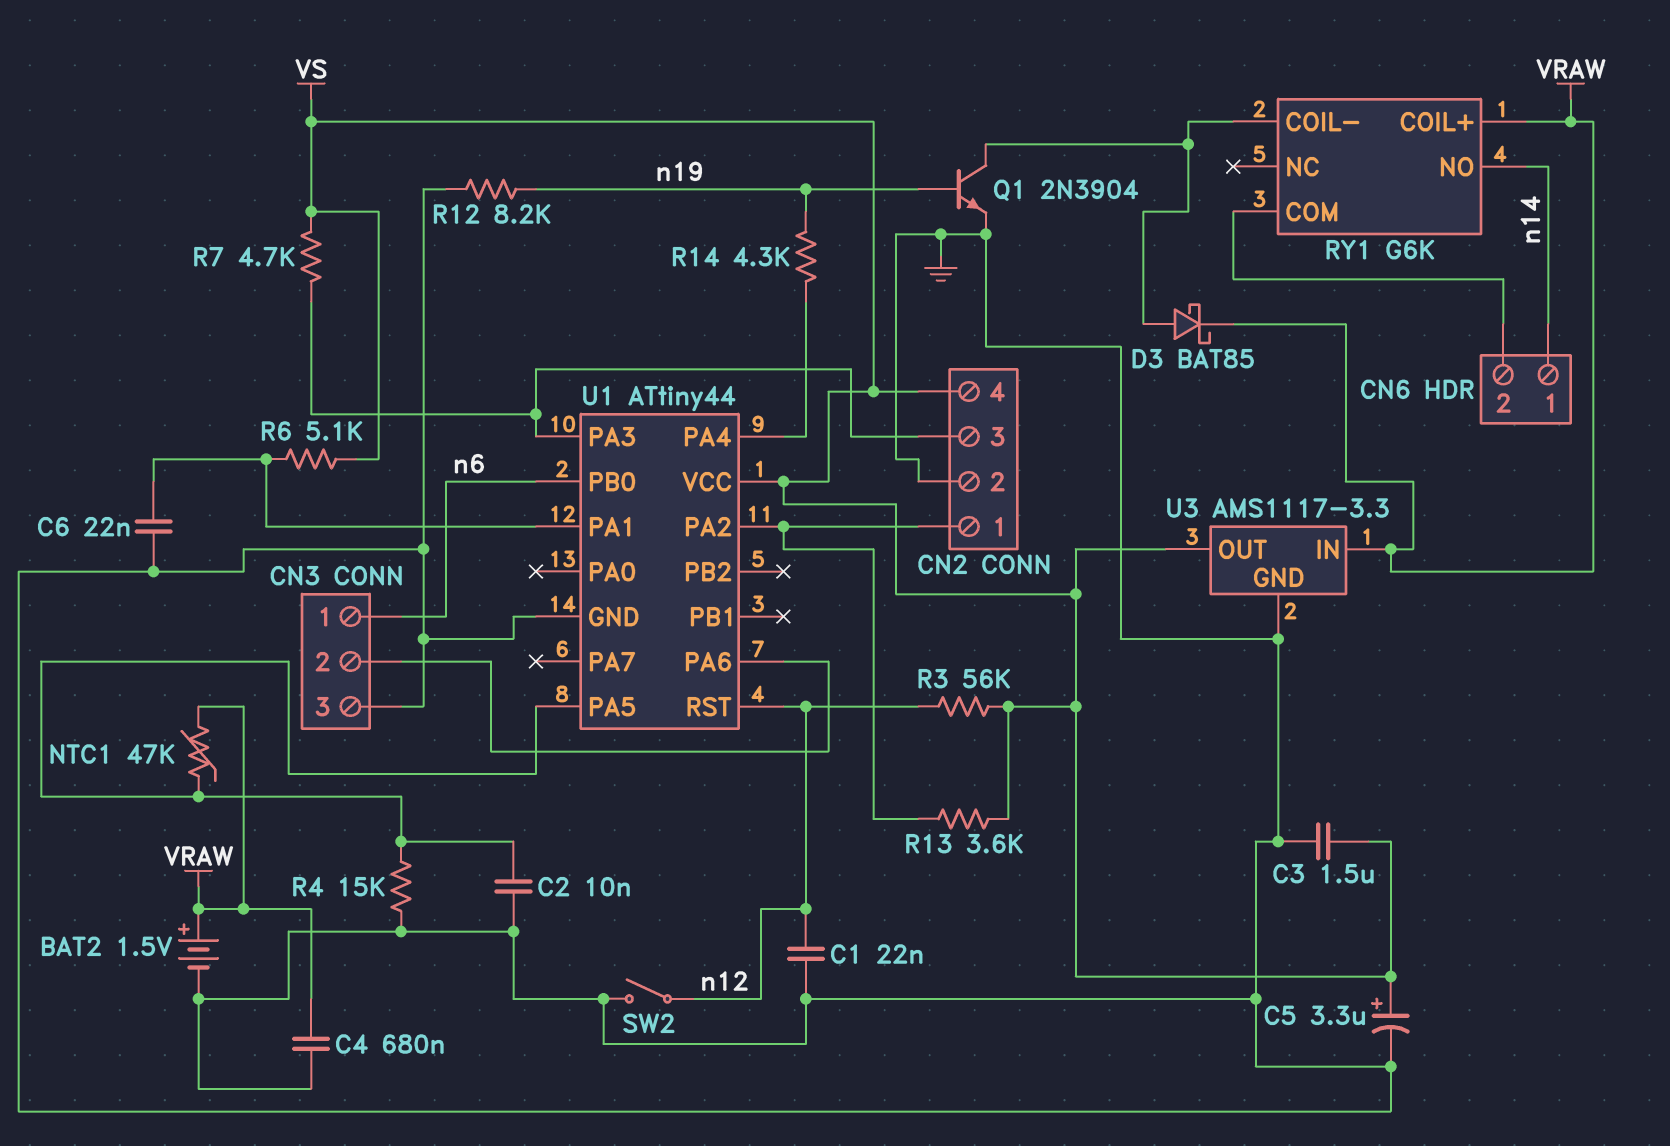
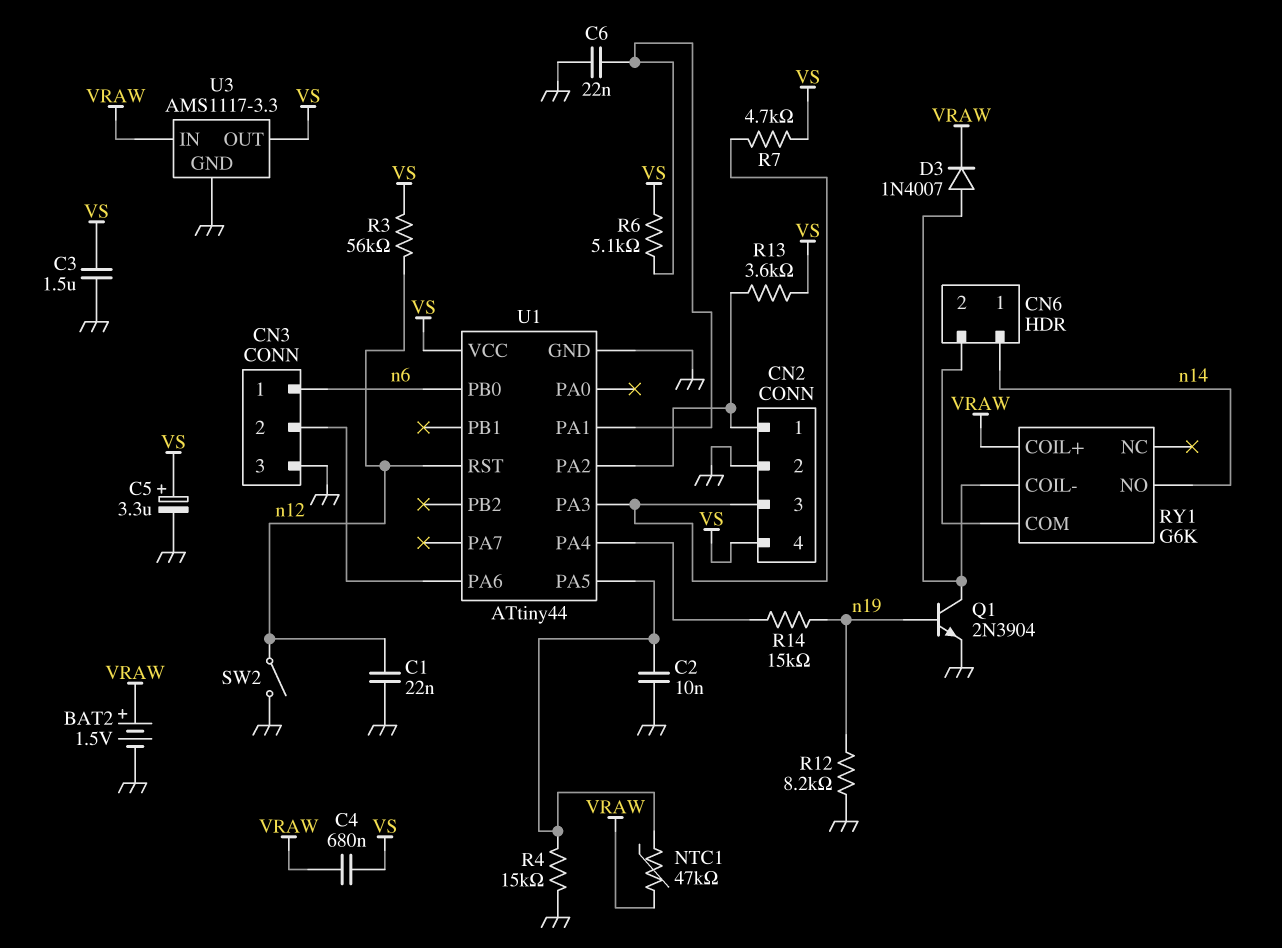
C4: 680nF (GND, VRAW) -> 680nF (VRAW, VS)
D3: schottky BAT85 (A RY1/COIL-, K VRAW) -> diode 1N4007 (A RY1/COIL-, K VRAW)
R14: 4.3k (U1/PA4, n19) -> 15k (U1/PA4, n19)

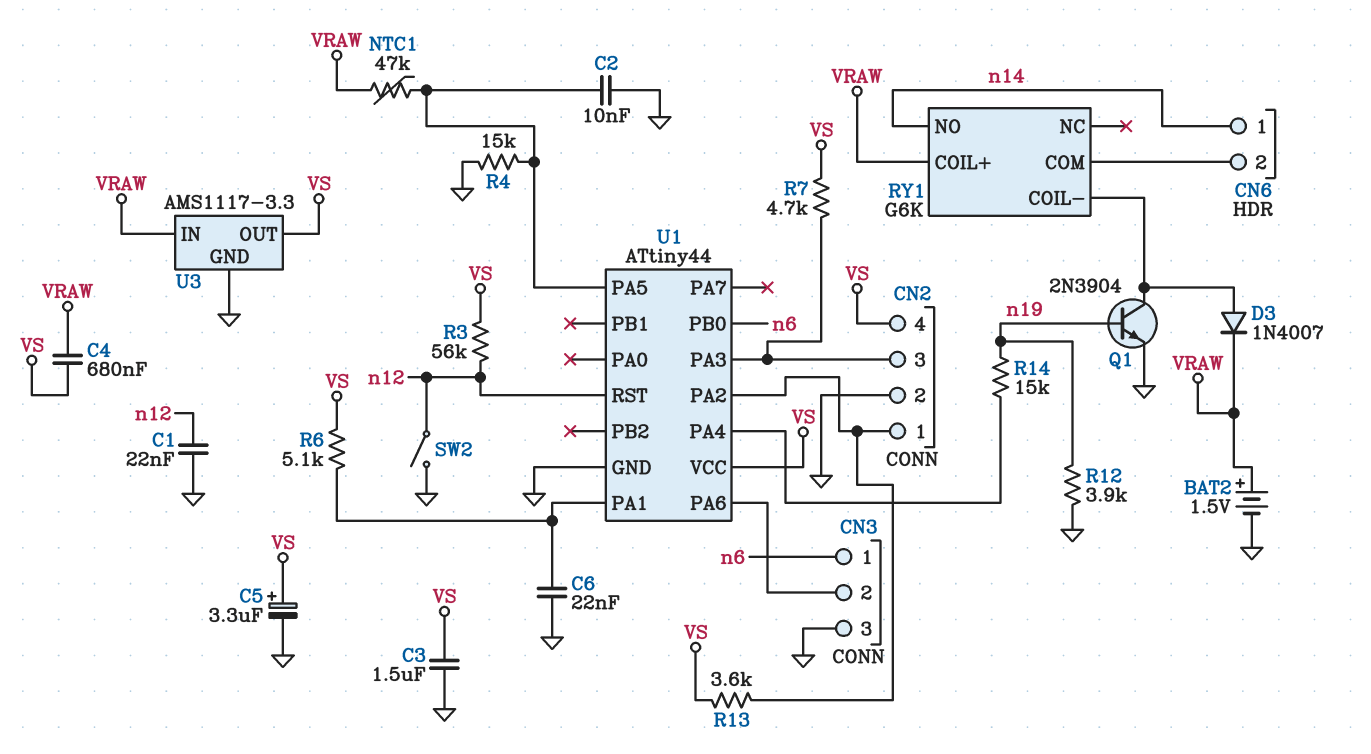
R12: 8.2k (GND, n19) -> 3.9k (GND, n19)

